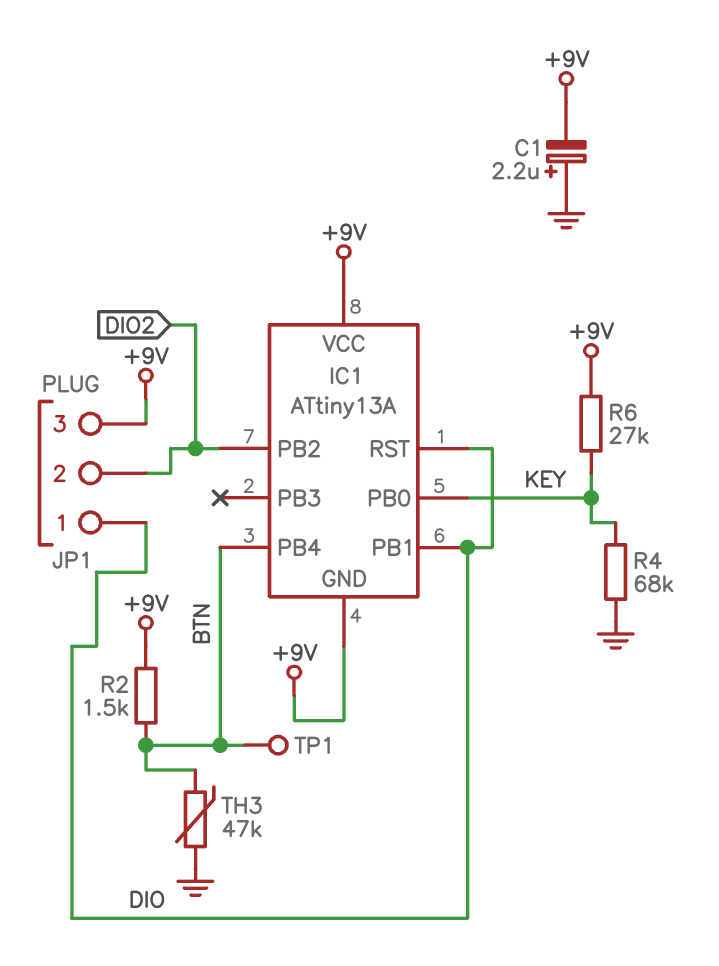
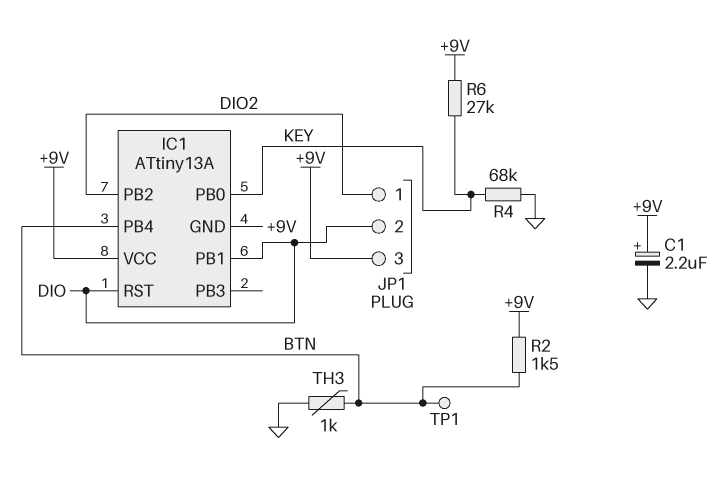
C1: 2.2uF (plus GND, minus +9V) -> 2.2uF (plus +9V, minus GND)
JP1 pin 1: DIO -> DIO2
JP1 pin 2: DIO2 -> DIO
TH3: 47k (BTN, GND) -> 1k (BTN, GND)

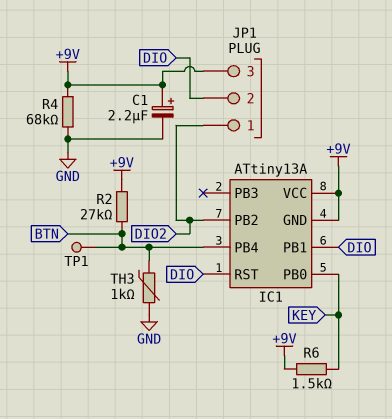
R2: 1.5k (+9V, BTN) -> 27k (+9V, BTN)
R4: 68k (GND, KEY) -> 68k (+9V, GND)
R6: 27k (+9V, KEY) -> 1.5k (+9V, KEY)

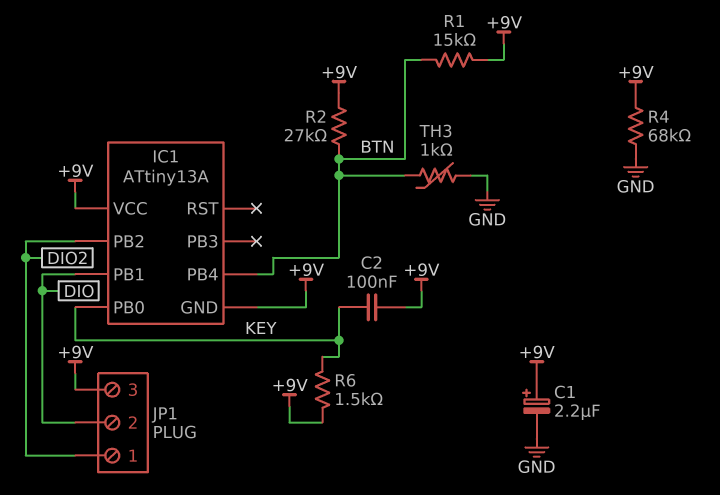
C2: none -> 100nF (+9V, KEY)
IC1 pin RST: DIO -> none
R1: none -> 15k (+9V, BTN)
TP1: test point (BTN) -> none

